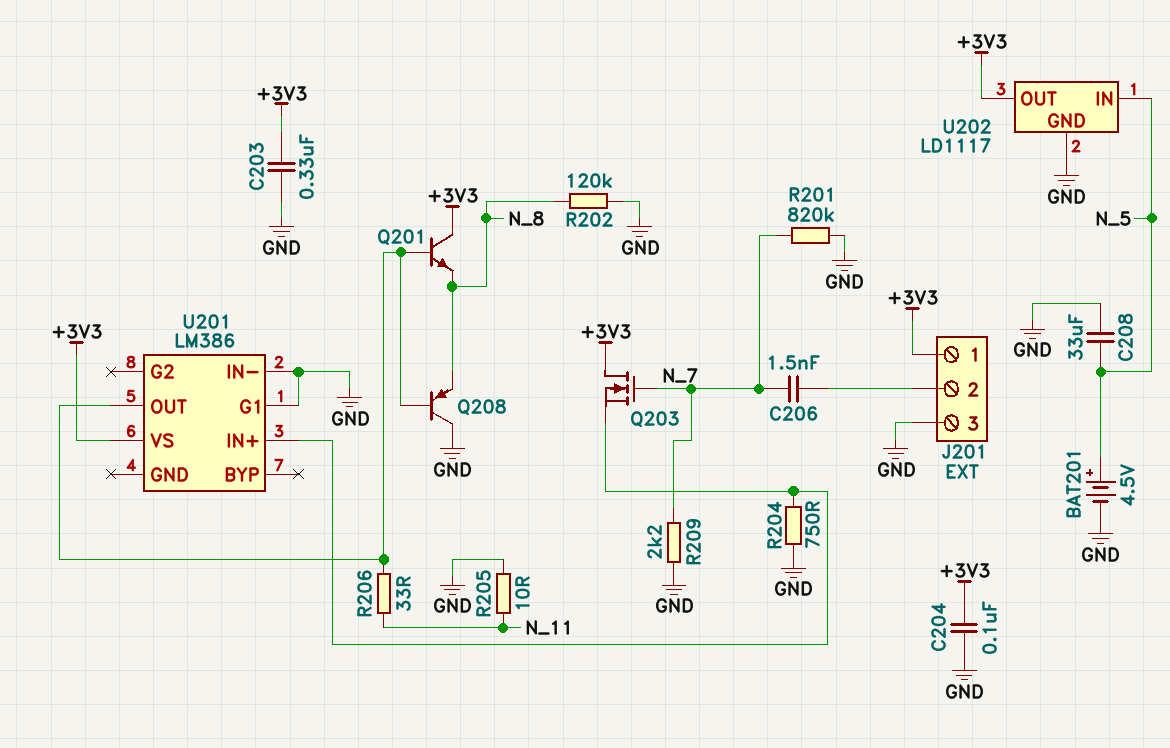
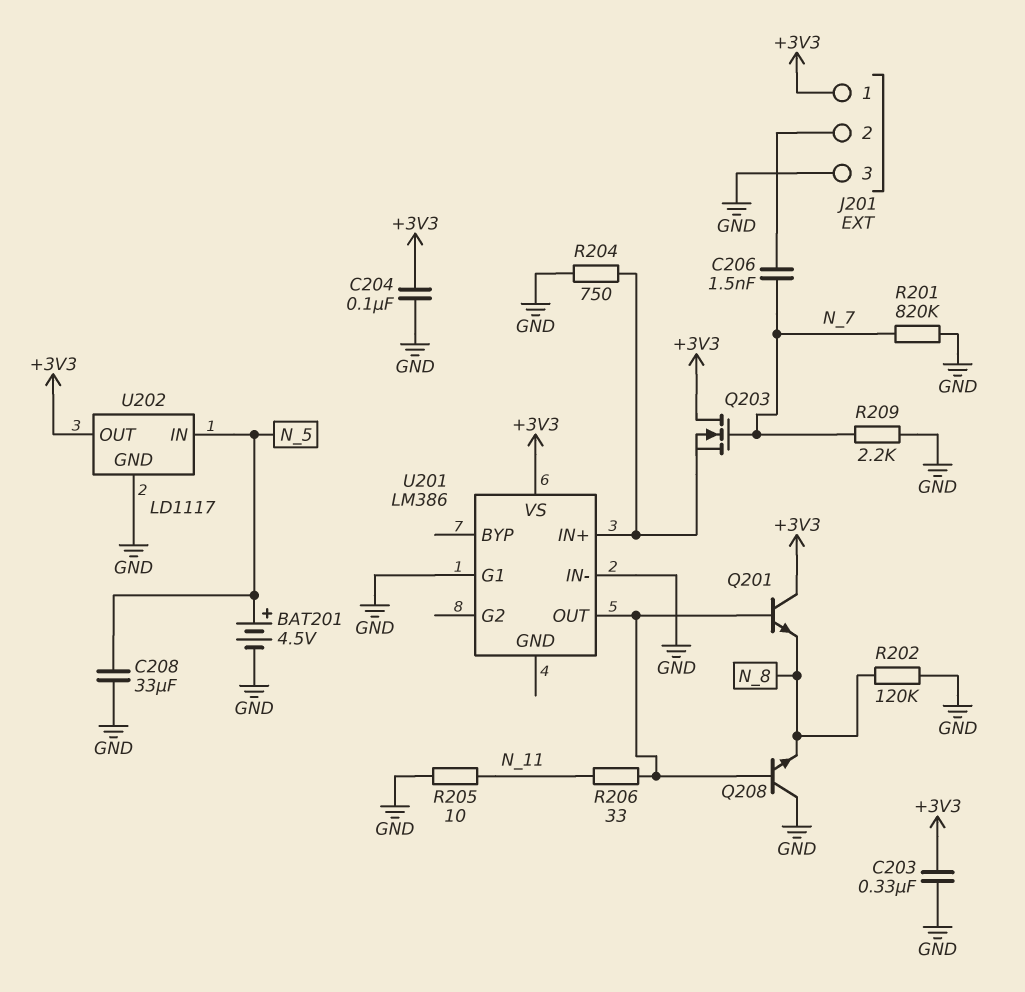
Q208: PNP (B U201/OUT, C GND, E N_8) -> NPN (B U201/OUT, C GND, E N_8)

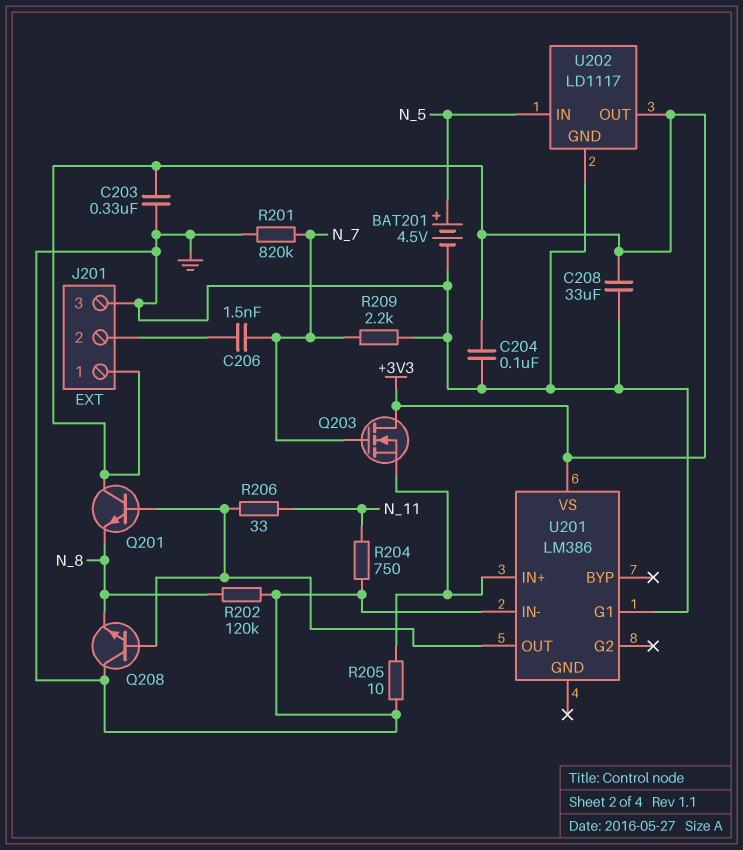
C208: 33uF (GND, N_5) -> 33uF (+3V3, GND)
R204: 750 (GND, U201/IN+) -> 750 (GND, N_11)
R205: 10 (GND, N_11) -> 10 (GND, U201/IN+)

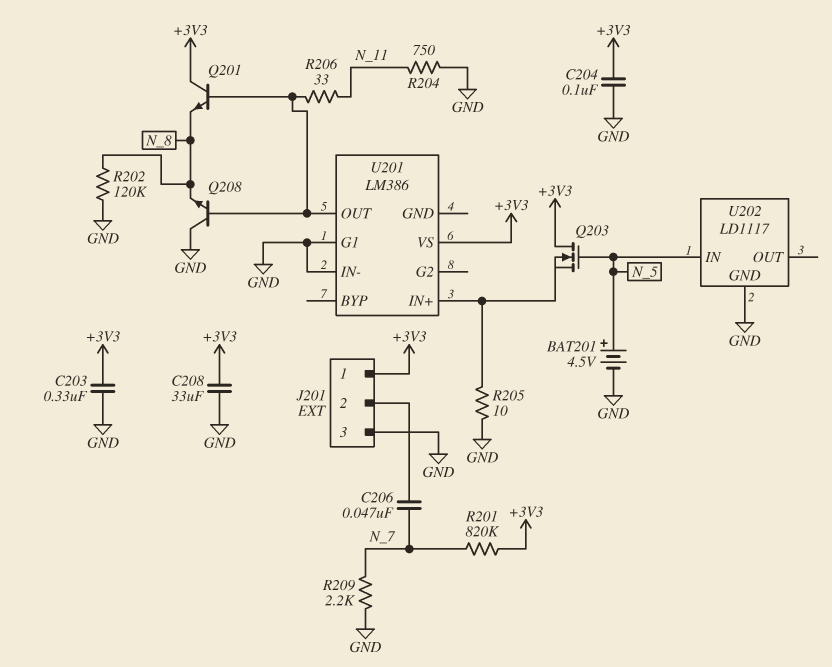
C206: 1.5nF (J201/2, N_7) -> 47nF (J201/2, N_7)
Q203: NMOS (G N_7, D +3V3, S U201/IN+) -> NMOS (G N_5, D +3V3, S U201/IN+)
R201: 820k (GND, N_7) -> 820k (+3V3, N_7)
U202 pin OUT: +3V3 -> none

